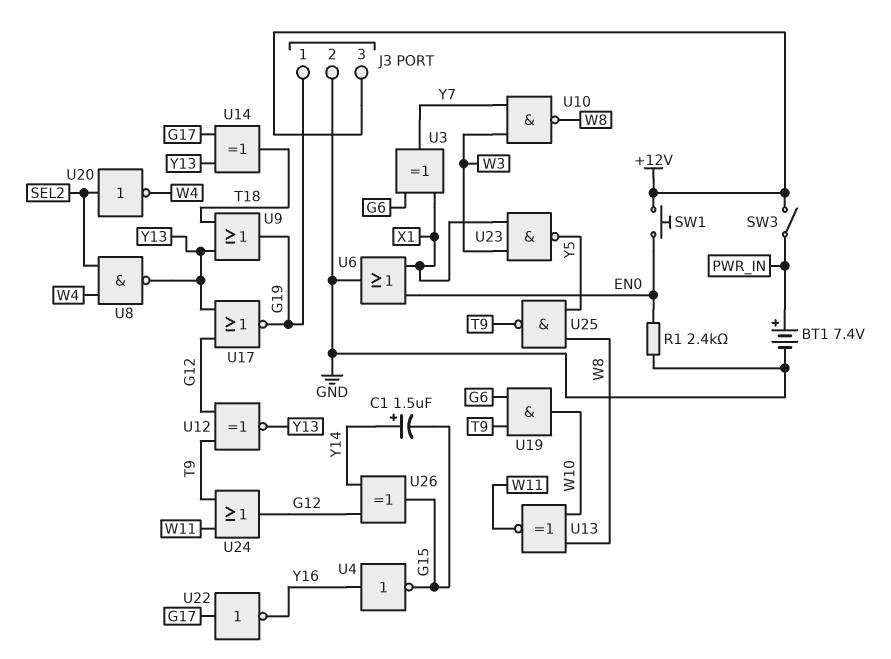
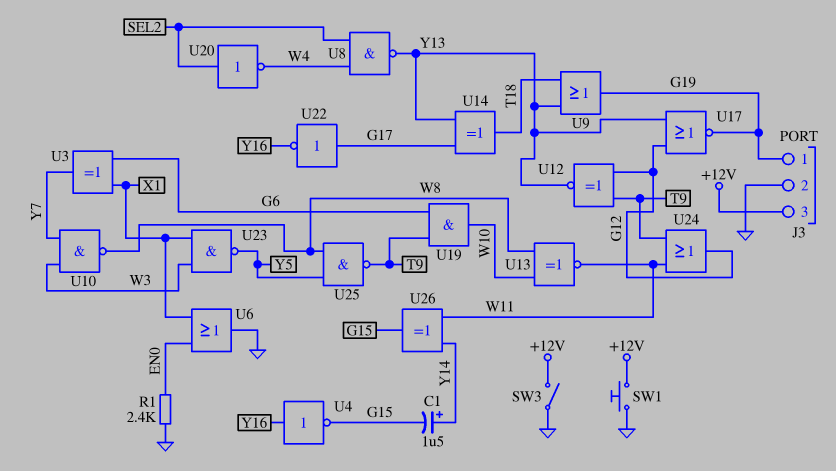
BT1: 7.4V (plus PWR_IN, minus GND) -> none
SW1: button (+12V, EN0) -> button (+12V, GND)
SW3: switch (+12V, PWR_IN) -> switch (+12V, GND)
U26: XOR (in G12, in Y14, out G15) -> XOR (in W11, in Y14, out G15)

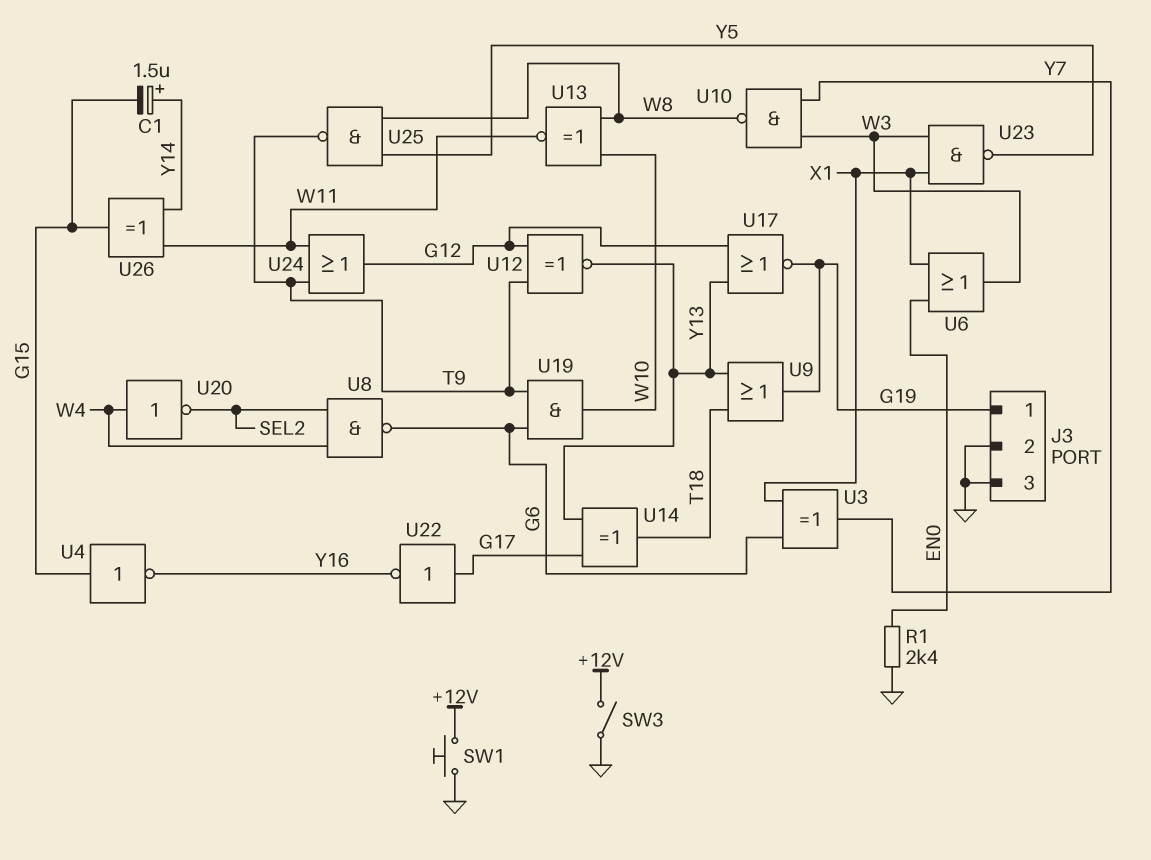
J3 pin 3: +12V -> GND
U4: NOT (in Y16, out G15) -> NOT (in G15, out Y16)
U6: OR (in EN0, in X1, out GND) -> OR (in EN0, in X1, out W3)
U8: NAND (in SEL2, in W4, out Y13) -> NAND (in SEL2, in W4, out G6)
U20: NOT (in SEL2, out W4) -> NOT (in W4, out SEL2)

